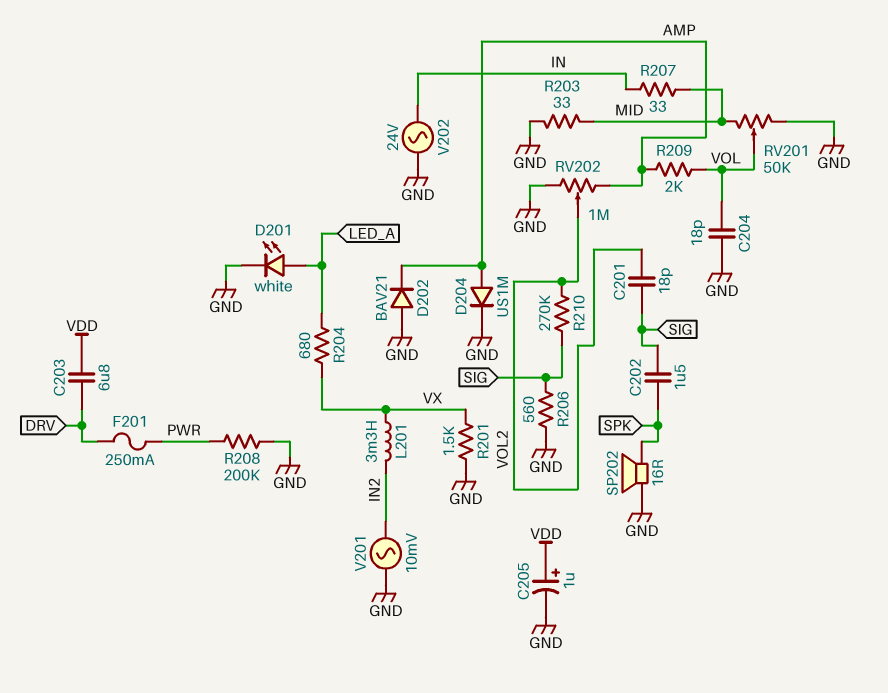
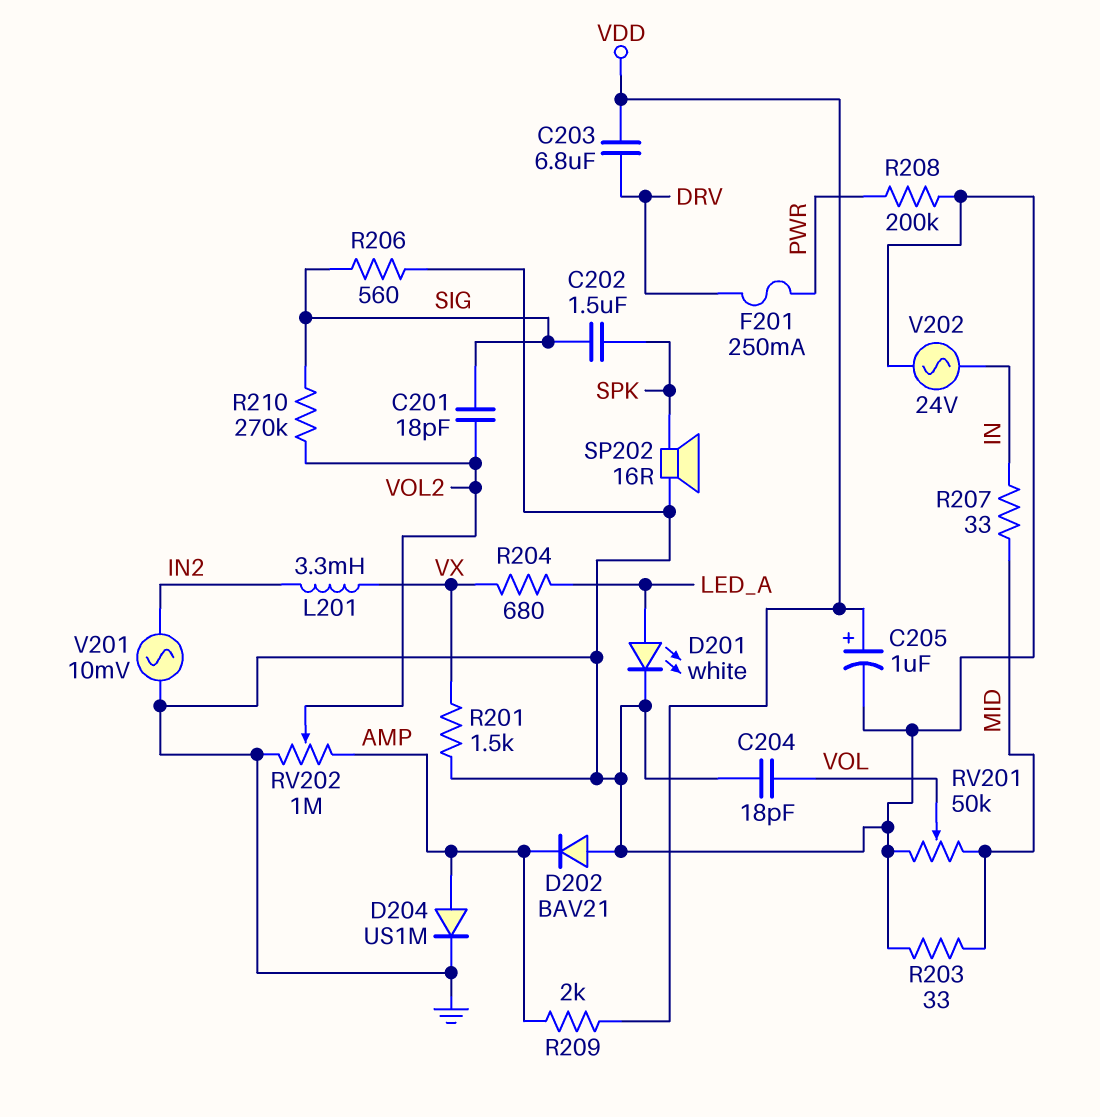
R209: 2k (AMP, VOL) -> 2k (AMP, VDD)

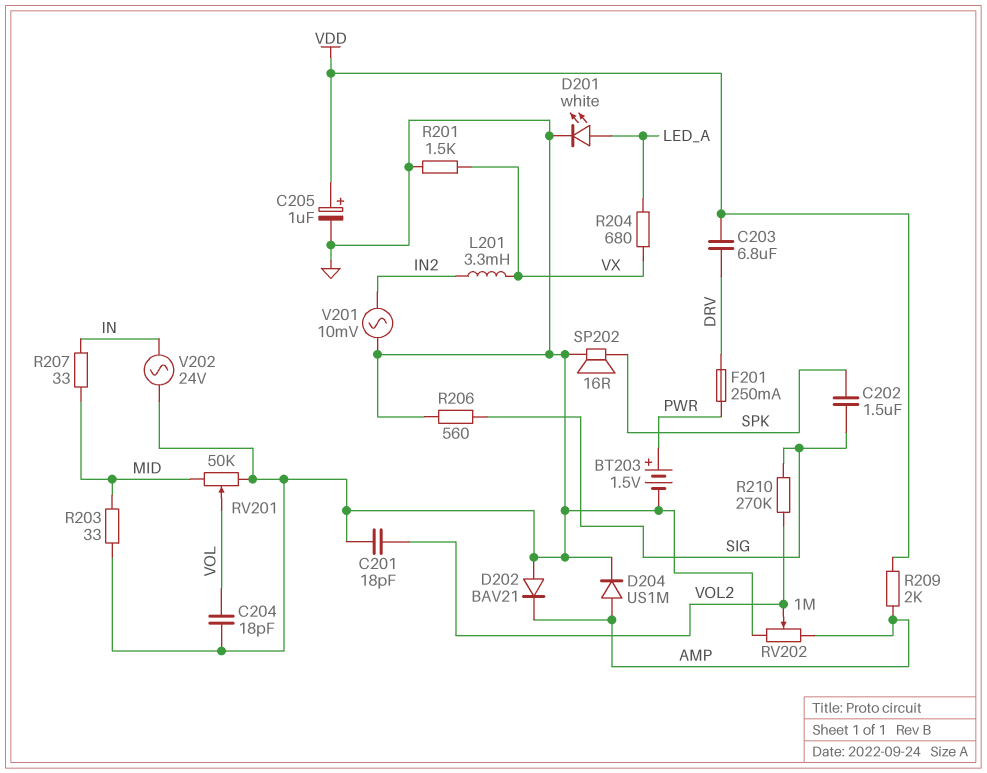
BT203: none -> 1.5V (plus PWR, minus GND)
C201: 18pF (SIG, VOL2) -> 18pF (GND, VOL2)
R208: 200k (GND, PWR) -> none

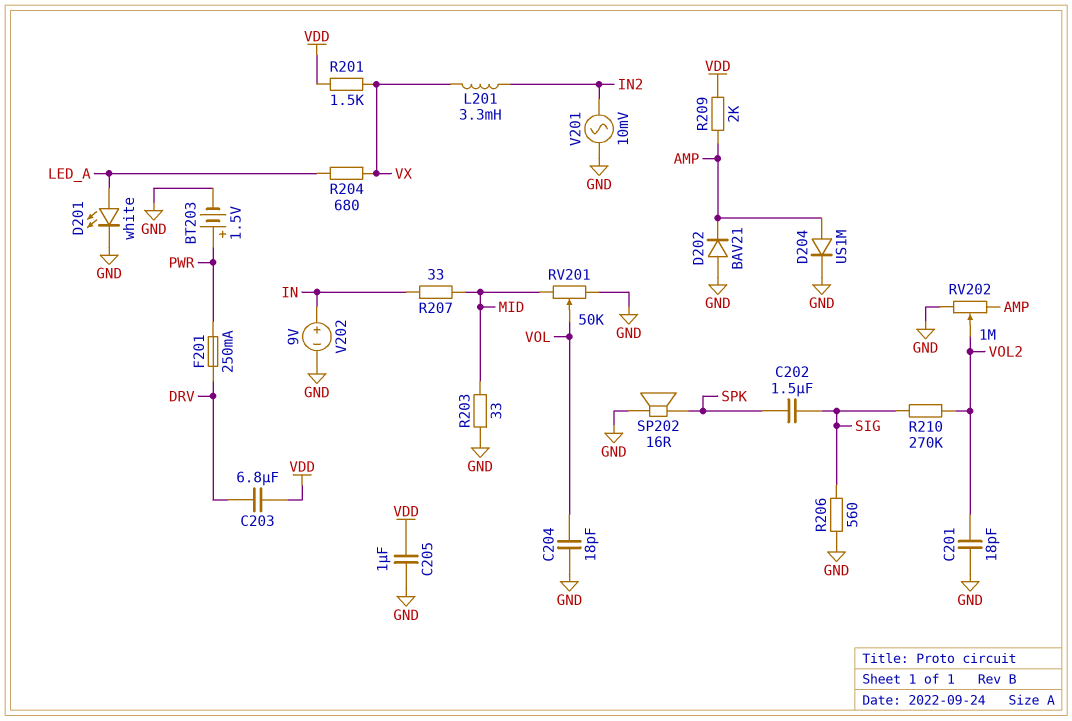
C205: 1uF (plus VDD, minus GND) -> 1uF (GND, VDD)
R201: 1.5k (GND, VX) -> 1.5k (VDD, VX)
V202: AC 24V (GND, IN) -> 9V (plus IN, minus GND)

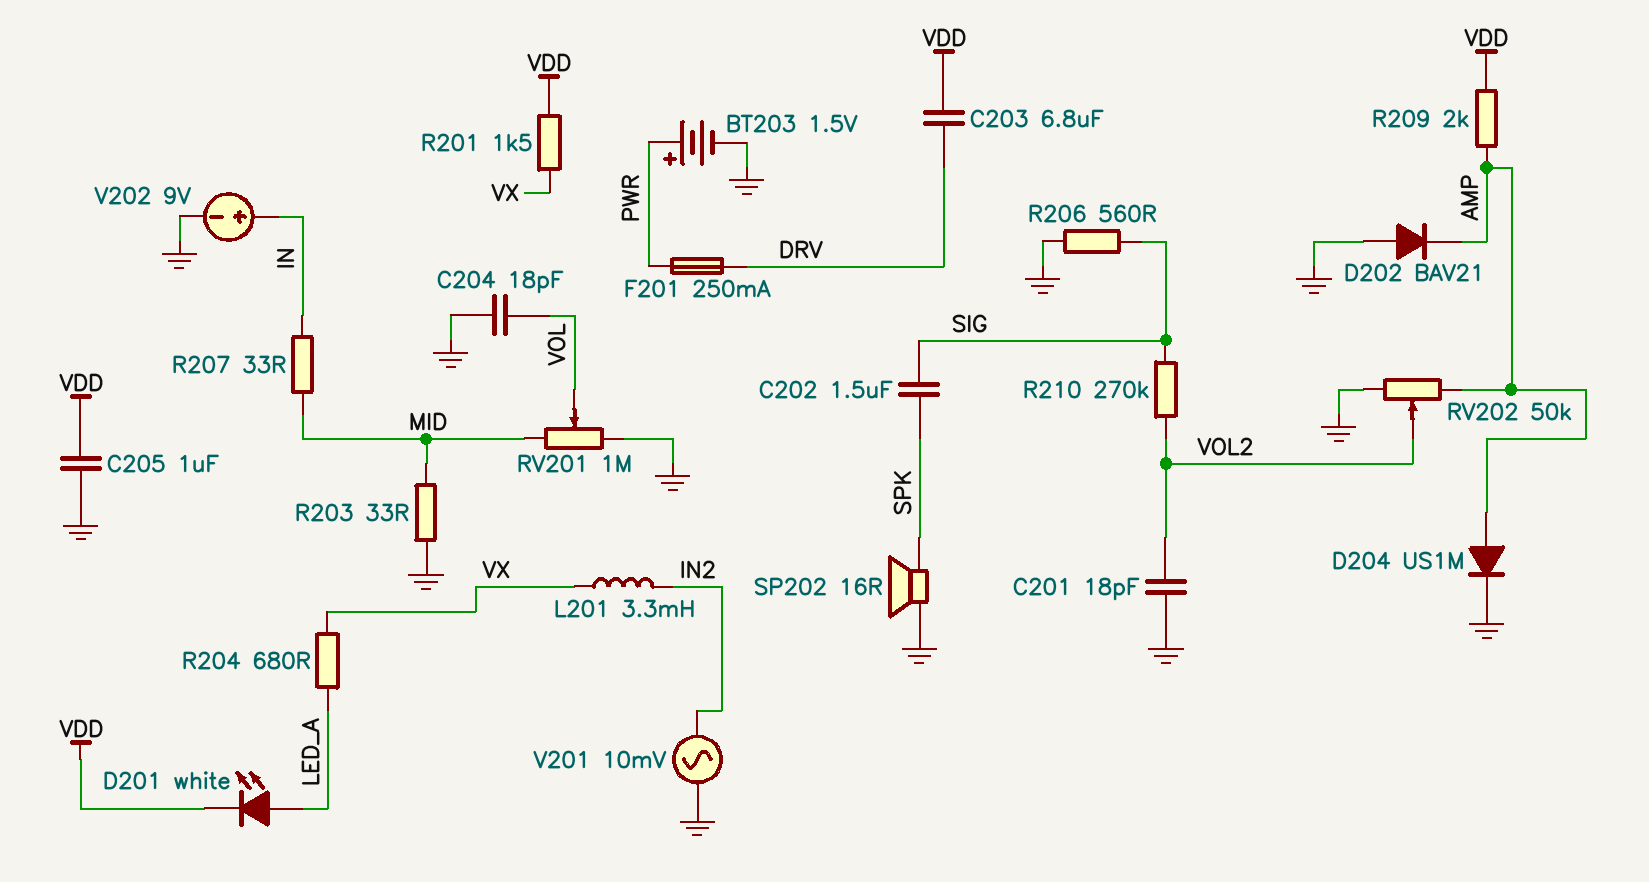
D201: LED white (A LED_A, K GND) -> LED white (A LED_A, K VDD)
RV201: 50k (GND, MID, wiper VOL) -> 1M (GND, MID, wiper VOL)
RV202: 1M (AMP, GND, wiper VOL2) -> 50k (AMP, GND, wiper VOL2)

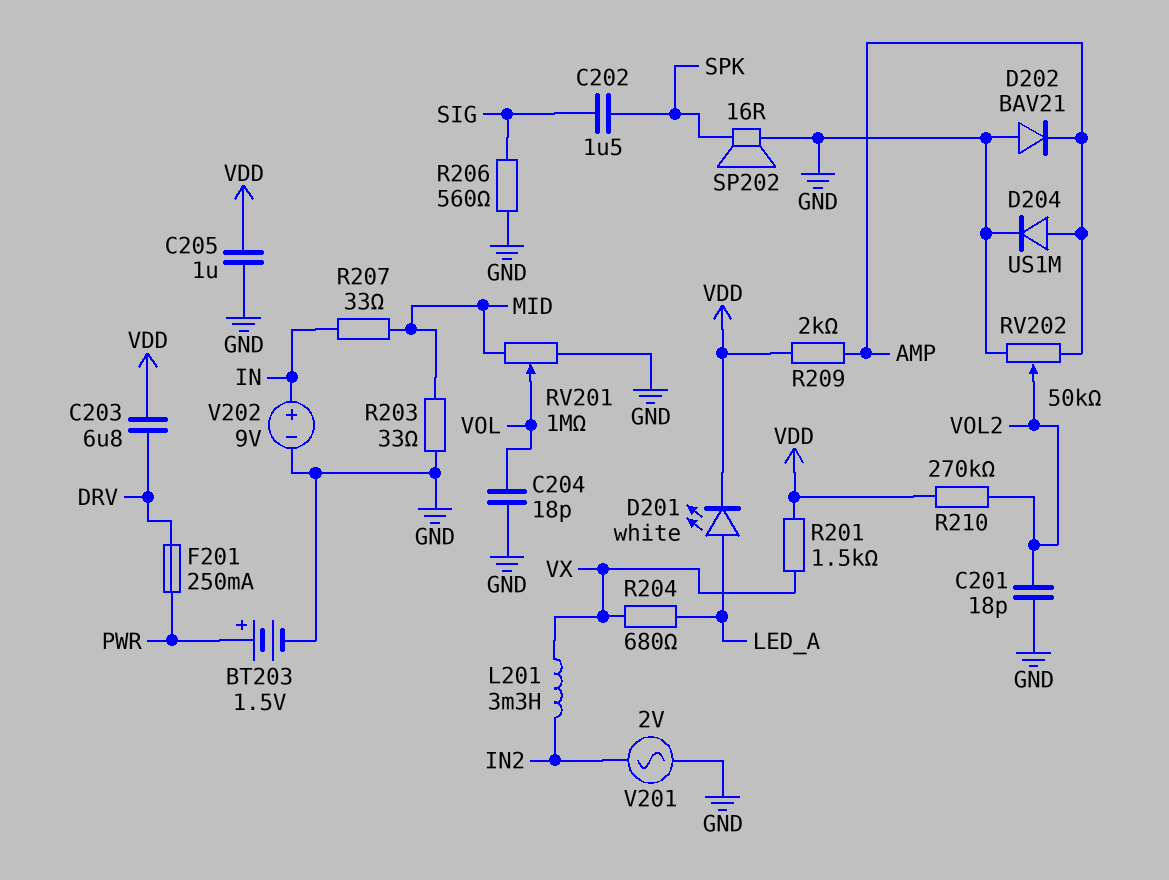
R210: 270k (SIG, VOL2) -> 270k (VDD, VOL2)
V201: AC 10mV (GND, IN2) -> AC 2V (GND, IN2)

